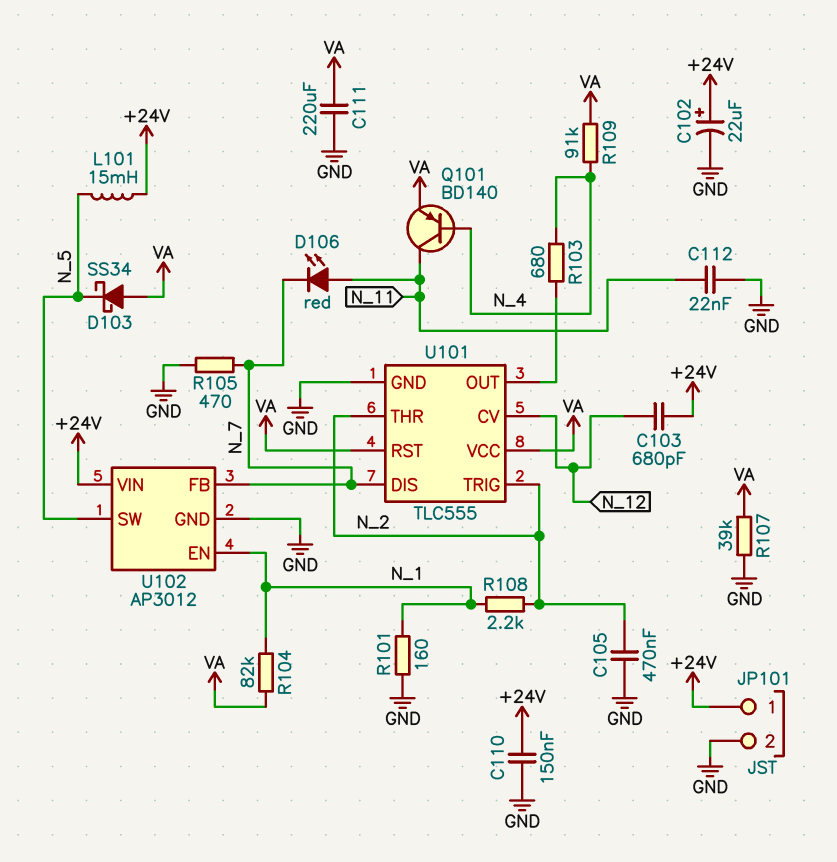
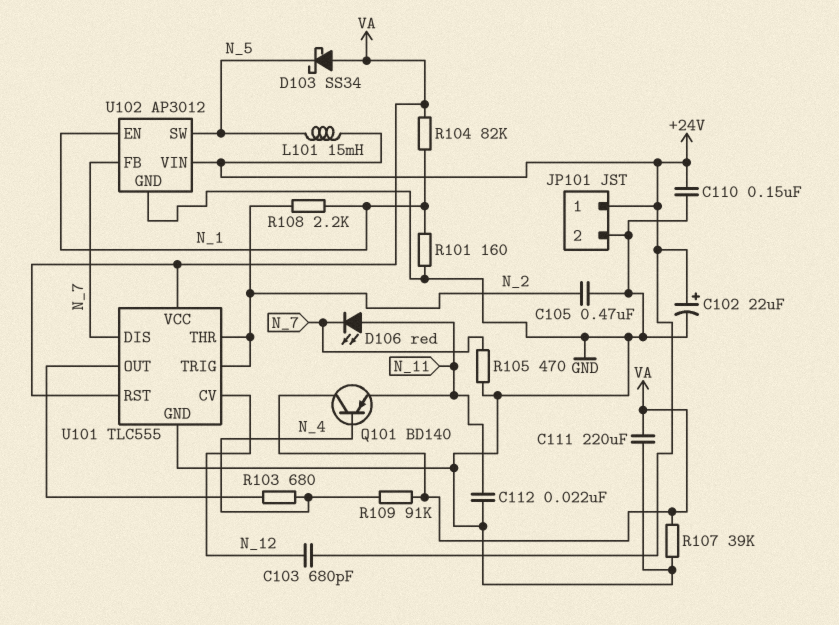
Q101: PNP BD140 (B N_4, C N_11, E VA) -> PNP BD140 (B N_4, C VA, E N_11)

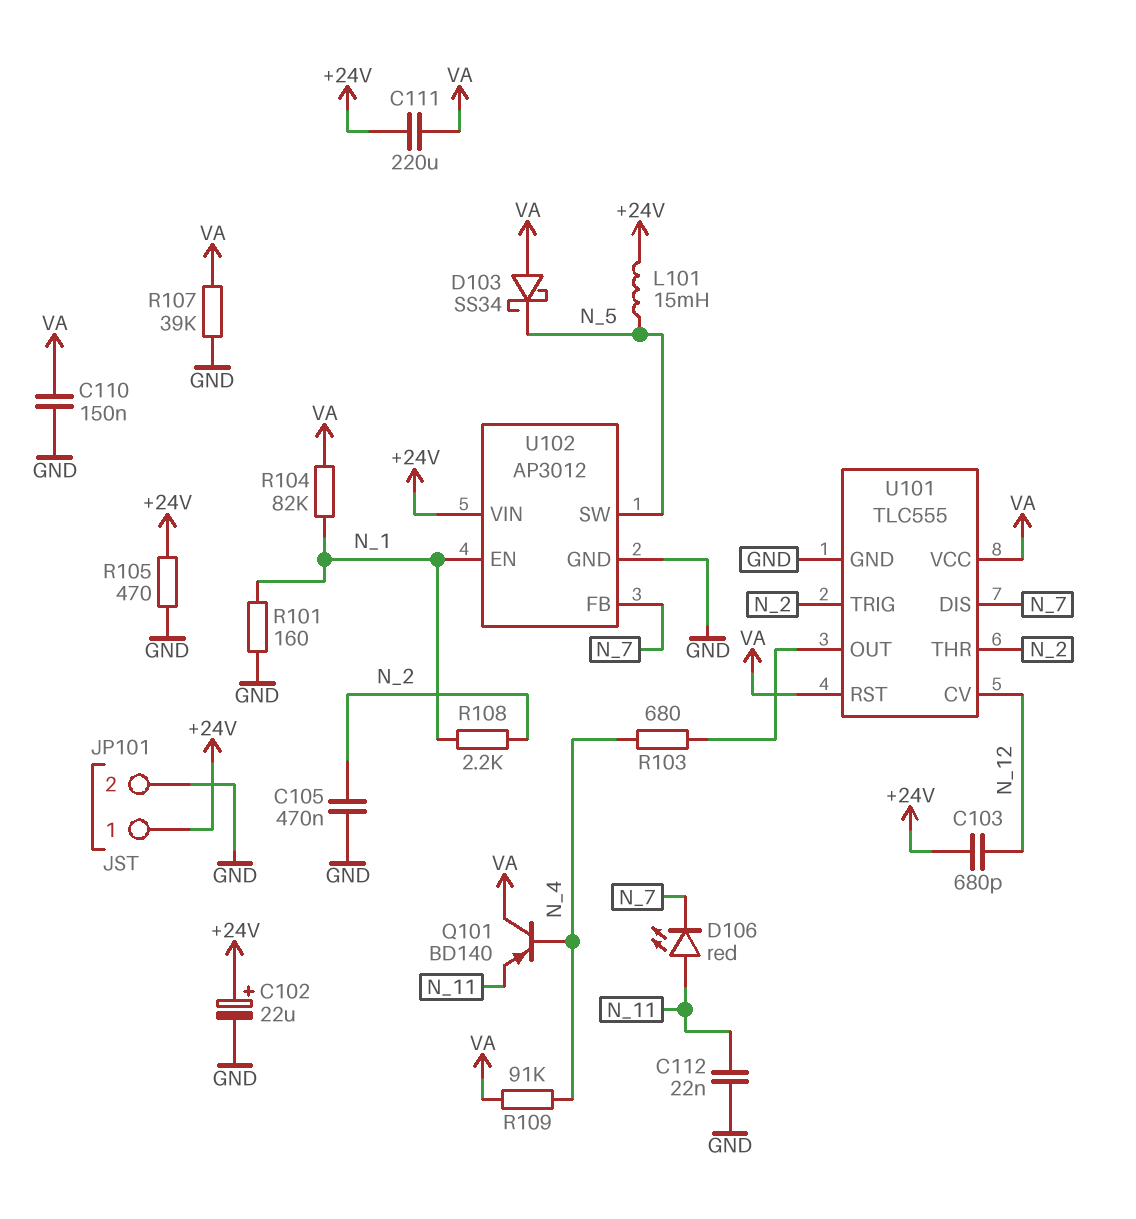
C110: 150nF (+24V, GND) -> 150nF (GND, VA)
C111: 220uF (GND, VA) -> 220uF (+24V, VA)
R105: 470 (GND, N_7) -> 470 (+24V, GND)

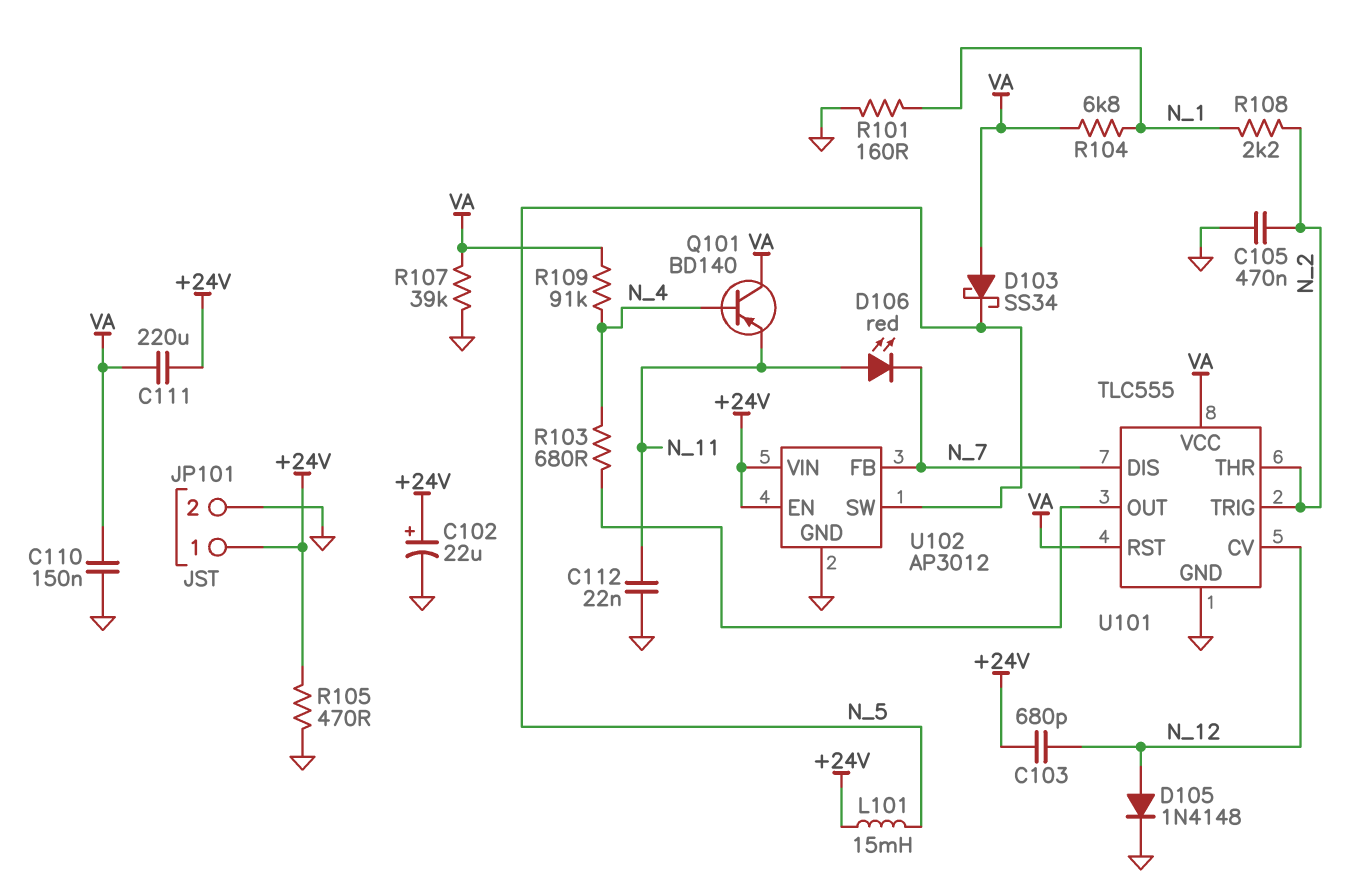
D105: none -> diode 1N4148 (A N_12, K GND)
R104: 82k (N_1, VA) -> 6.8k (N_1, VA)
U102 pin EN: N_1 -> +24V

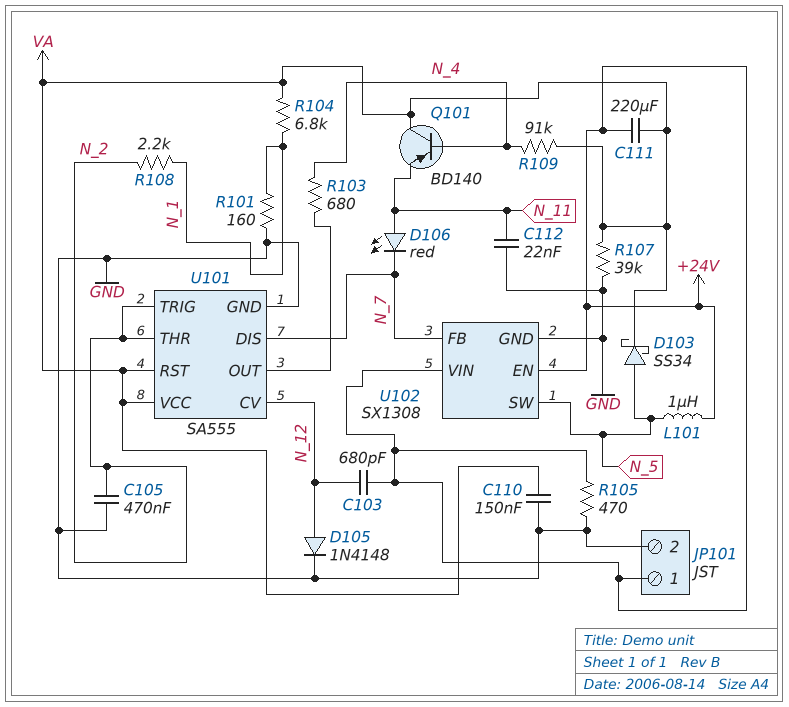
C102: 22uF (plus +24V, minus GND) -> none
D103: schottky SS34 (A VA, K N_5) -> schottky SS34 (A N_5, K VA)
L101: 15mH (+24V, N_5) -> 1uH (+24V, N_5)
U101: TLC555 -> SA555
U102: AP3012 -> SX1308

